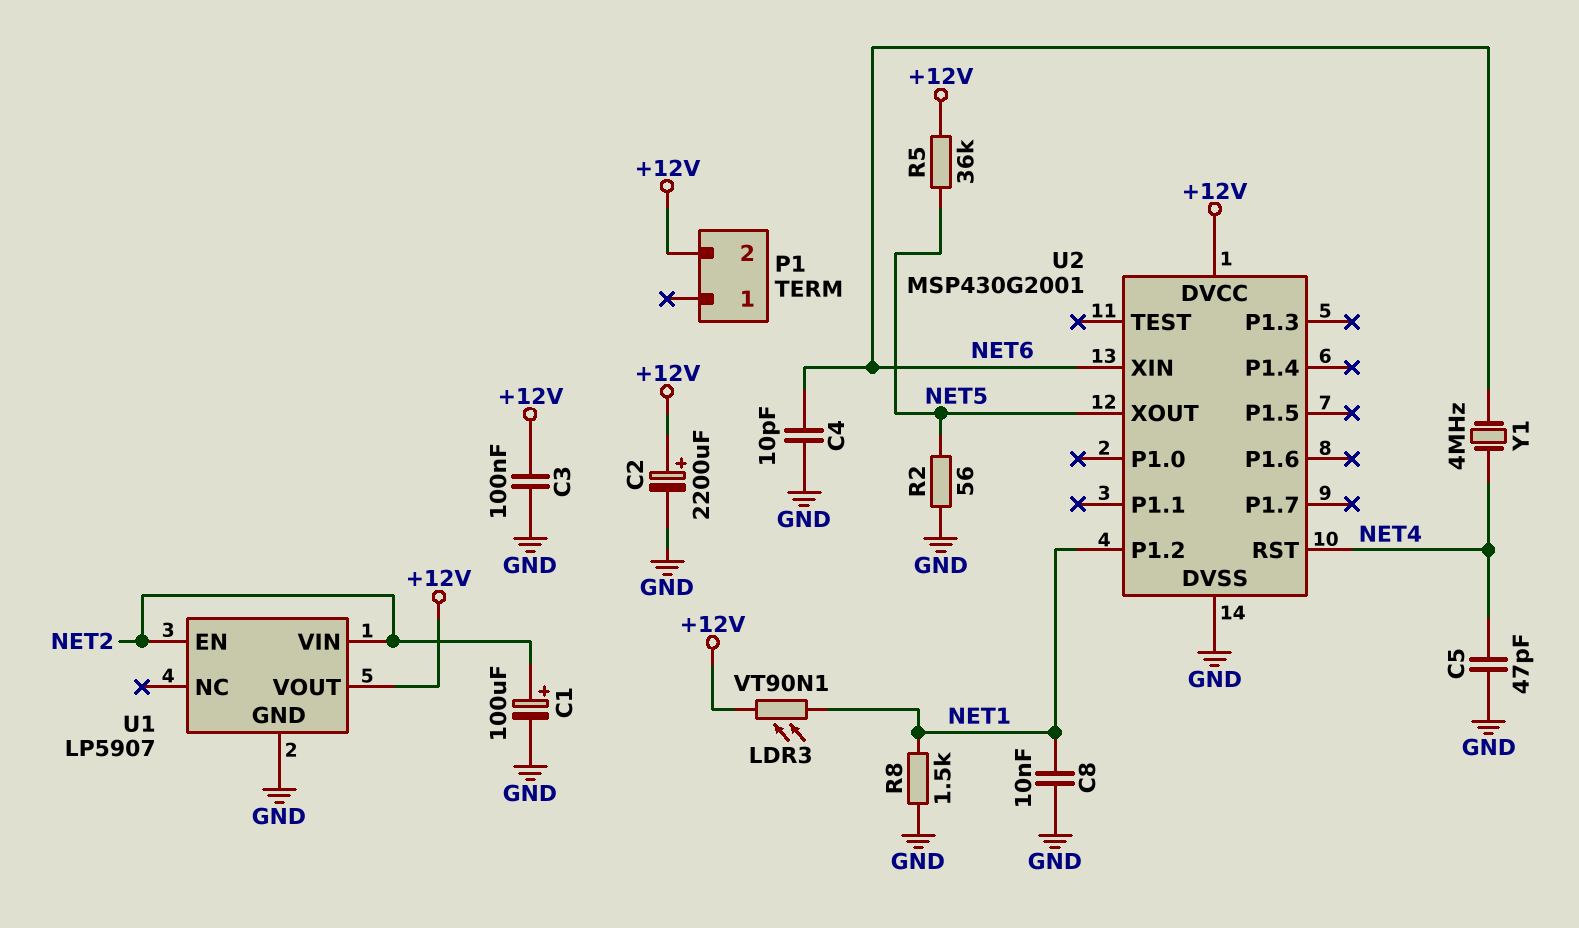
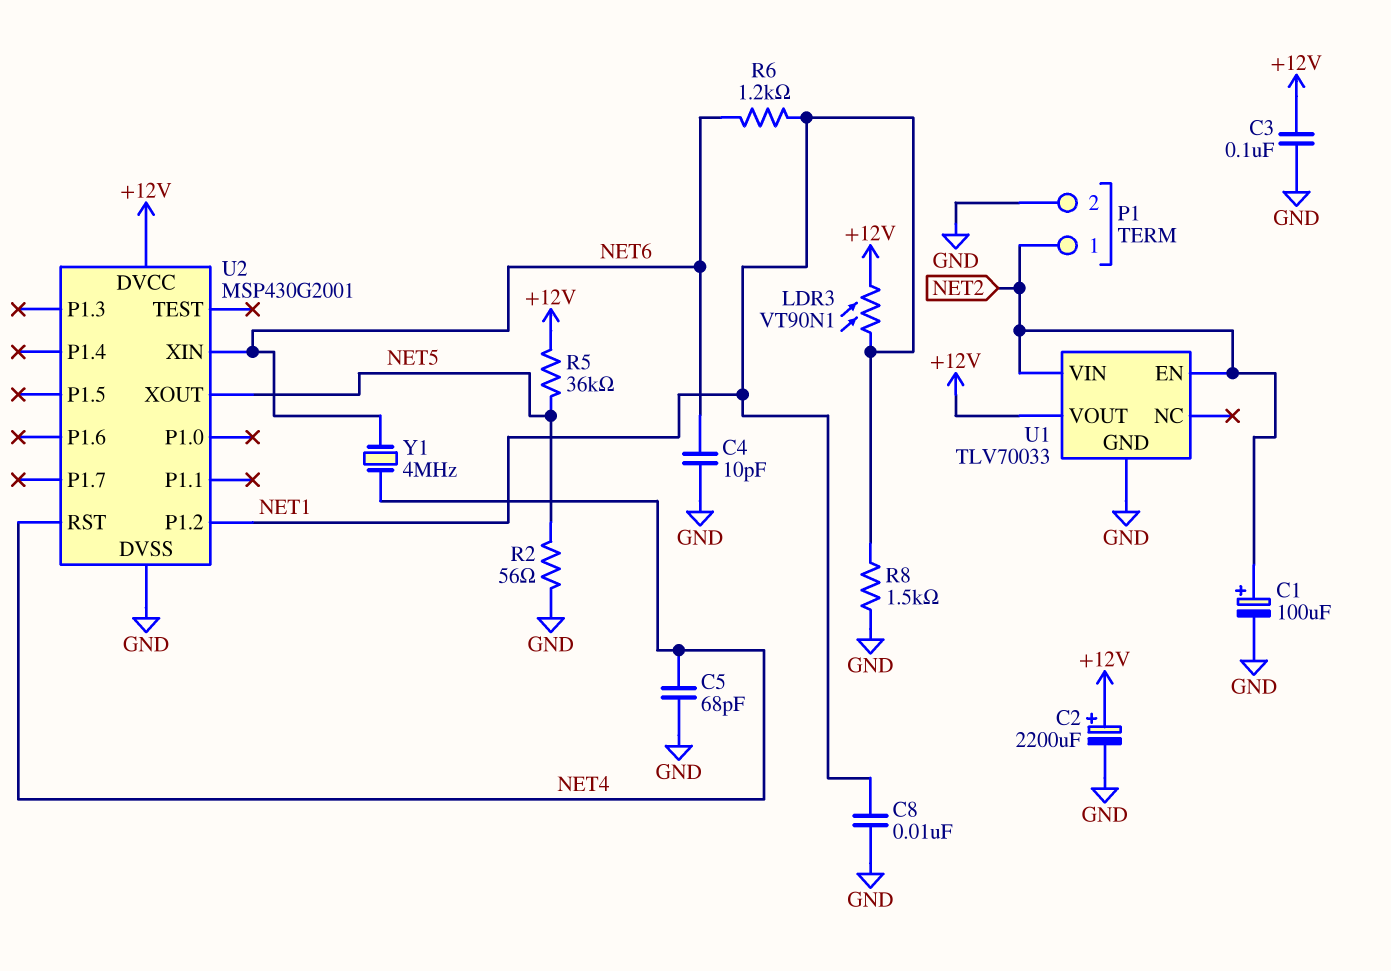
C5: 47pF (GND, NET4) -> 68pF (GND, NET4)
P1 pin 1: none -> NET2
P1 pin 2: +12V -> GND
R6: none -> 1.2k (NET1, NET6)
U1: LP5907 -> TLV70033

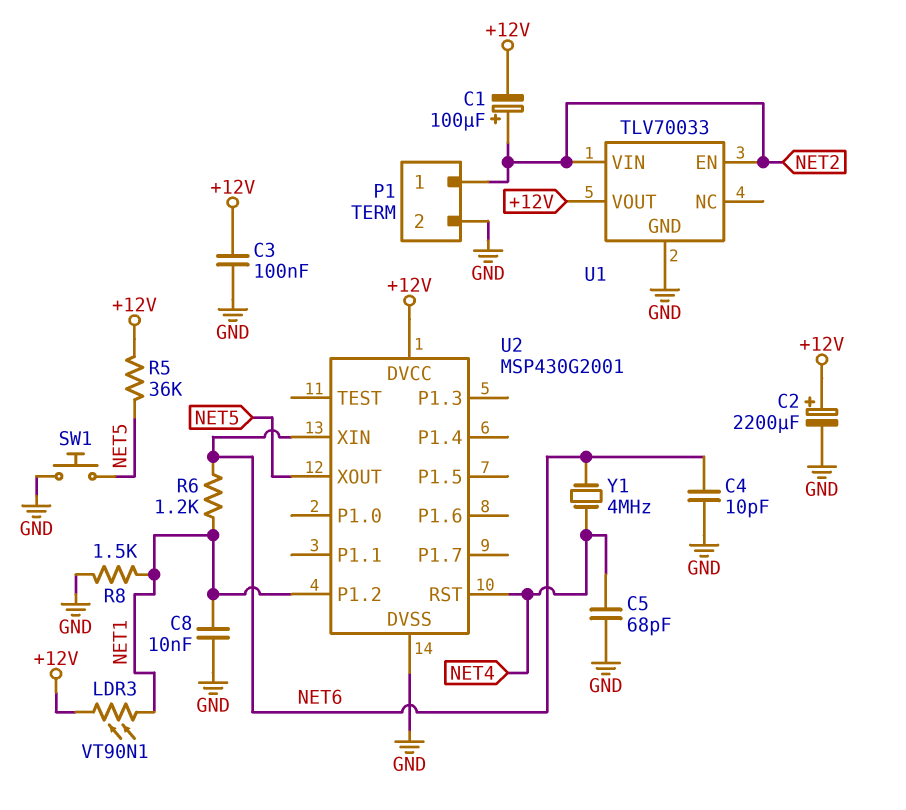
C1: 100uF (plus NET2, minus GND) -> 100uF (plus NET2, minus +12V)
R2: 56 (GND, NET5) -> none
SW1: none -> button (GND, NET5)

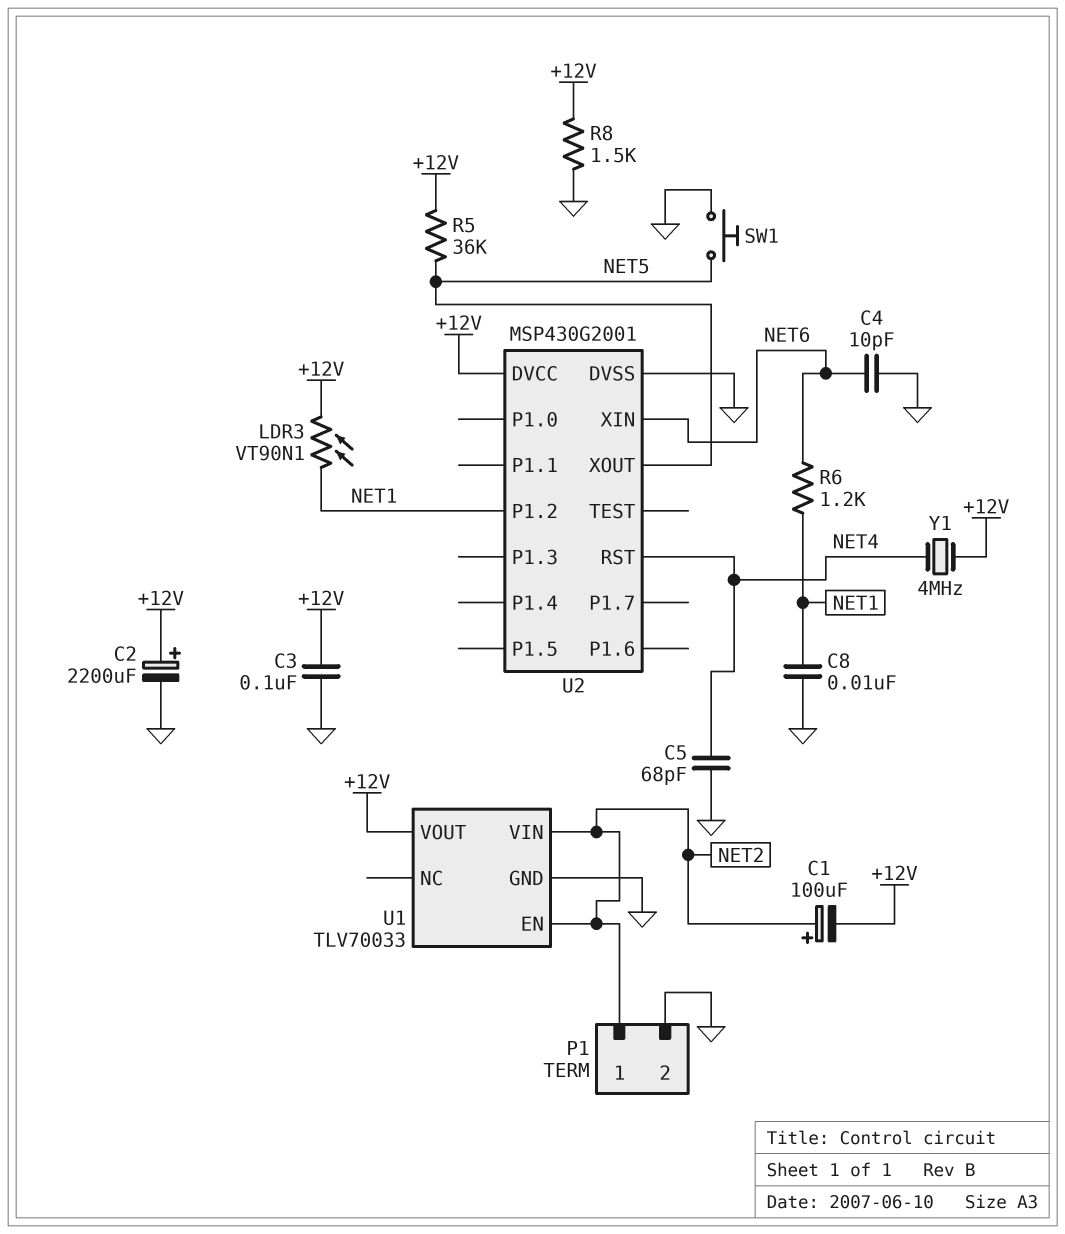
R8: 1.5k (GND, NET1) -> 1.5k (+12V, GND)
Y1: 4MHz (NET4, NET6) -> 4MHz (+12V, NET4)

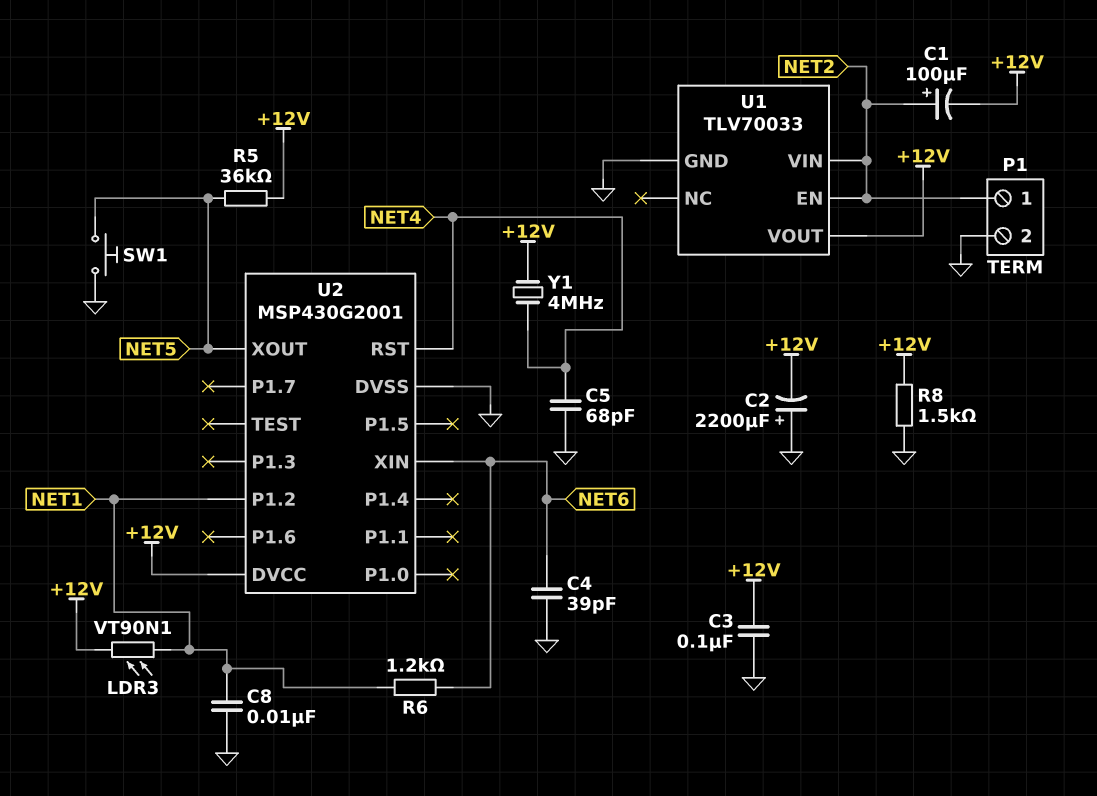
C2: 2200uF (plus +12V, minus GND) -> 2200uF (plus GND, minus +12V)
C4: 10pF (GND, NET6) -> 39pF (GND, NET6)

